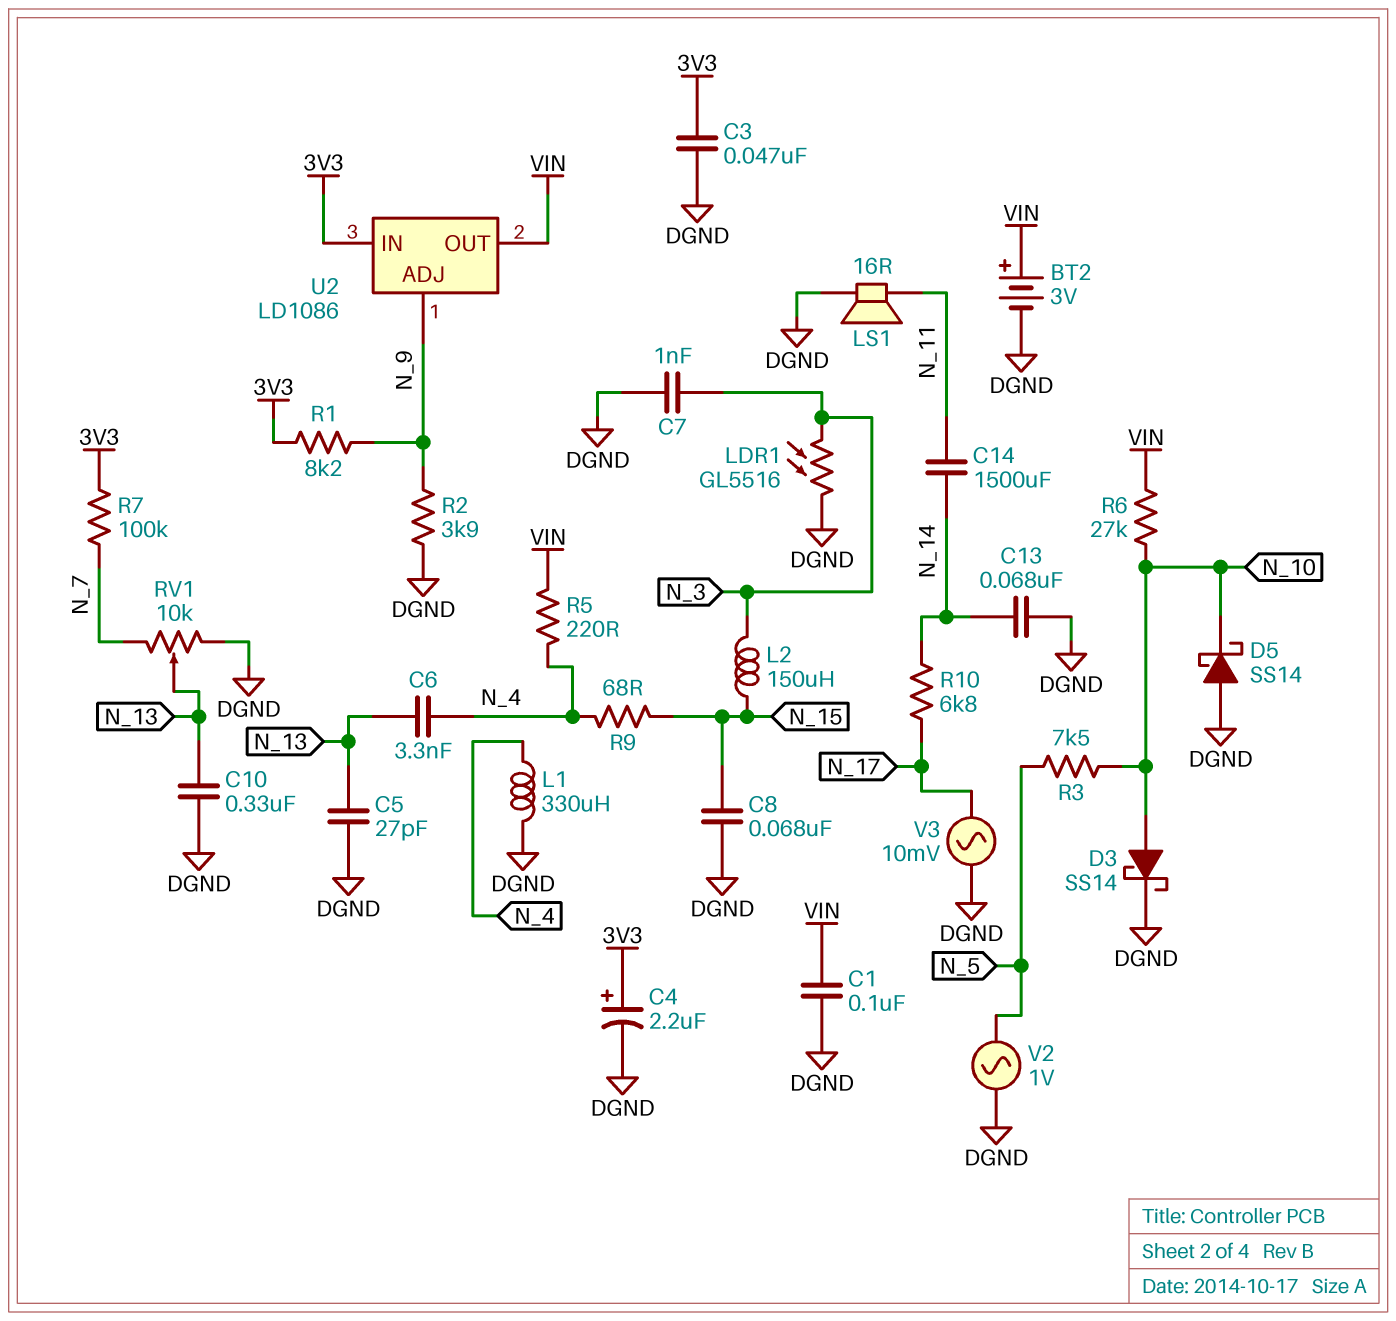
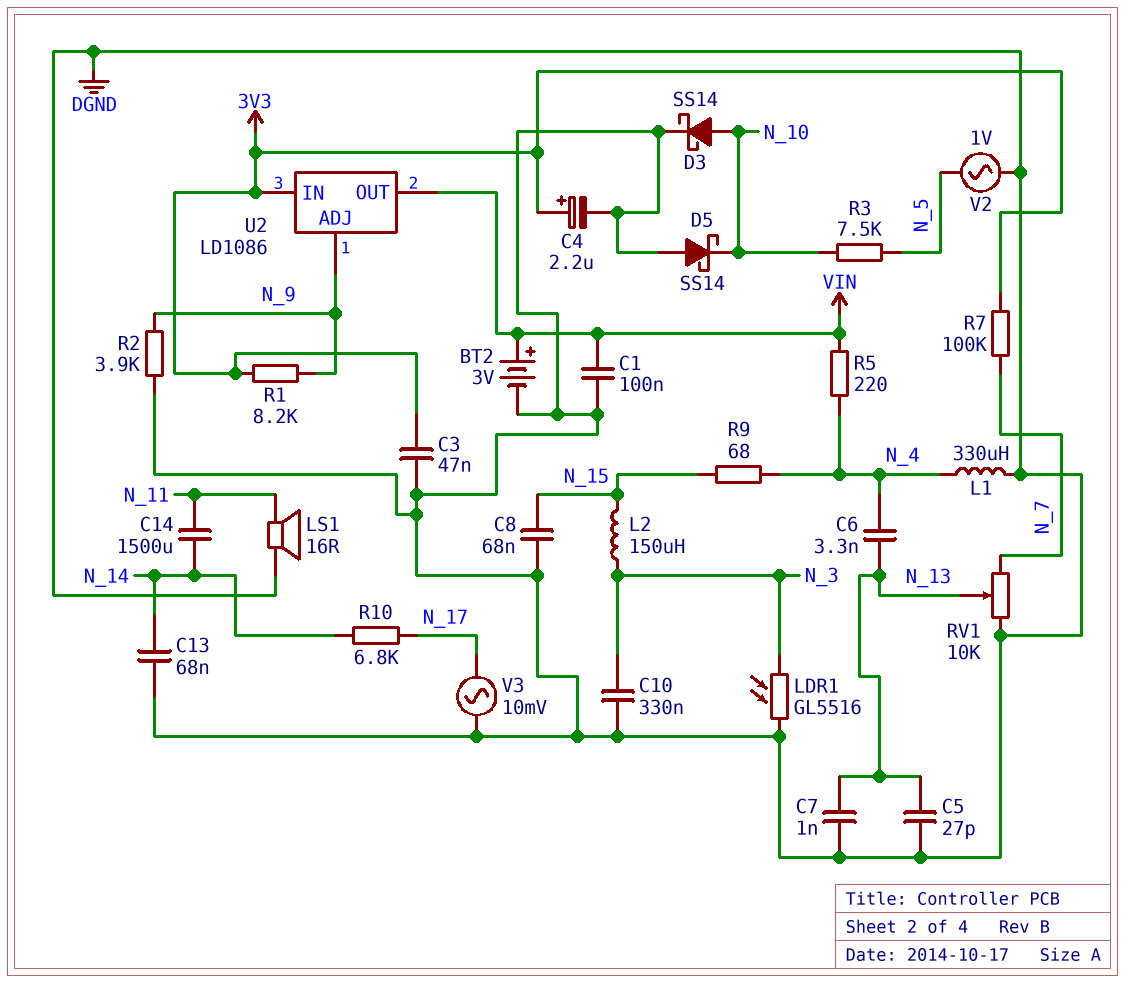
C7: 1nF (DGND, N_3) -> 1nF (DGND, N_13)
C10: 330nF (DGND, N_13) -> 330nF (DGND, N_3)
R6: 27k (N_10, VIN) -> none

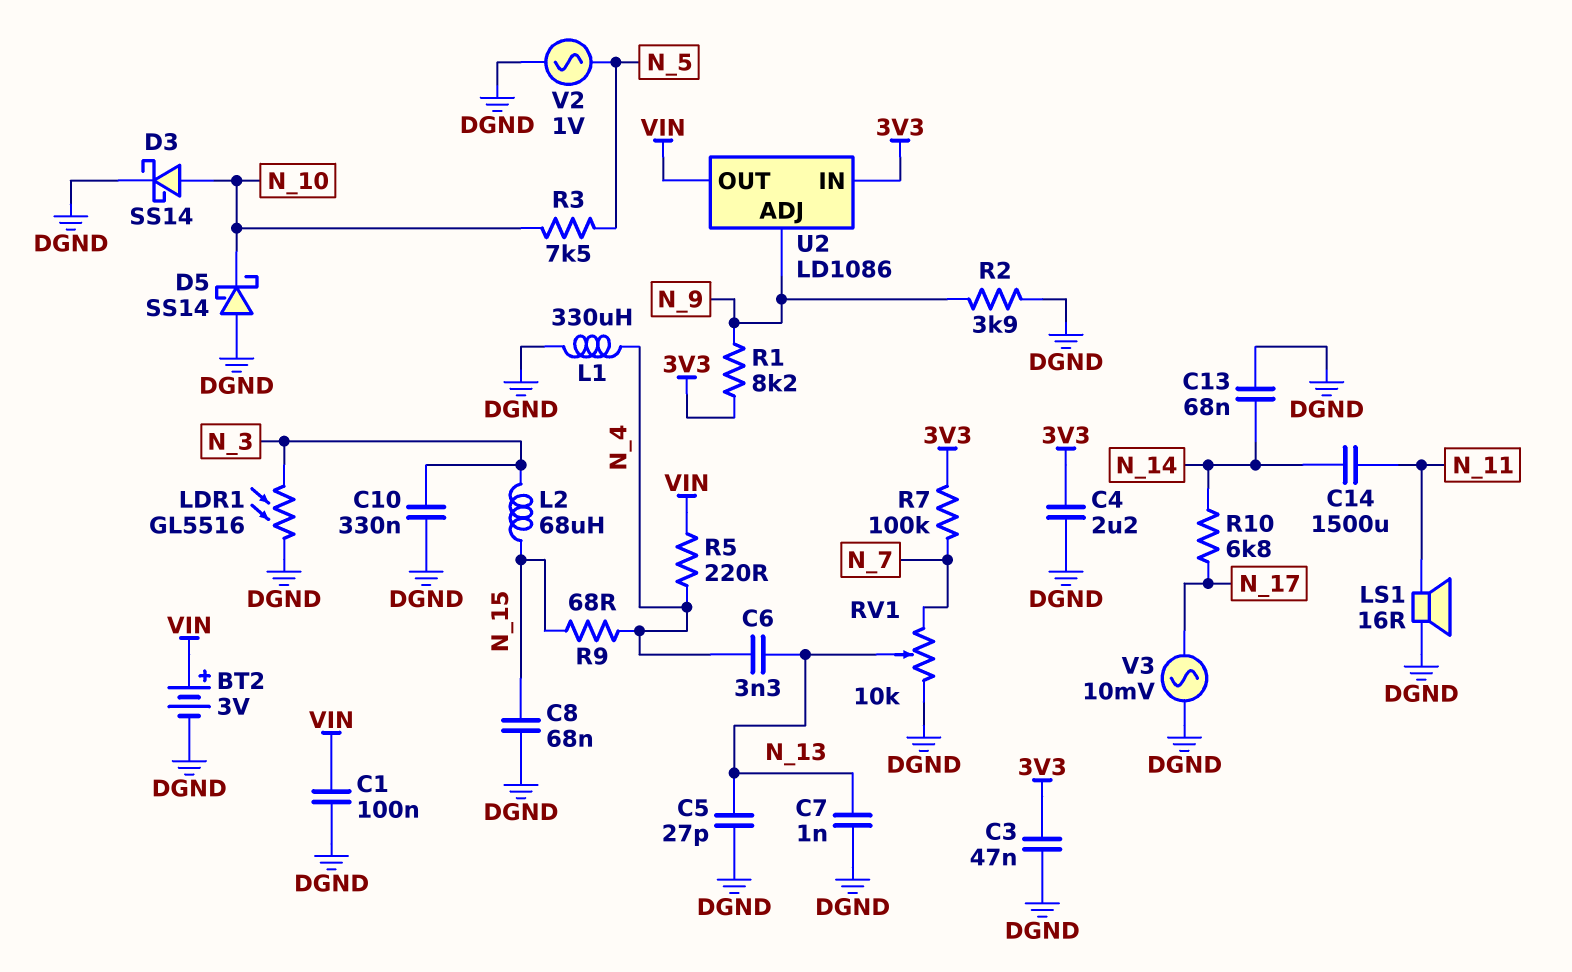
C4: 2.2uF (plus 3V3, minus DGND) -> 2.2uF (3V3, DGND)
L2: 150uH (N_3, N_15) -> 68uH (N_3, N_15)

